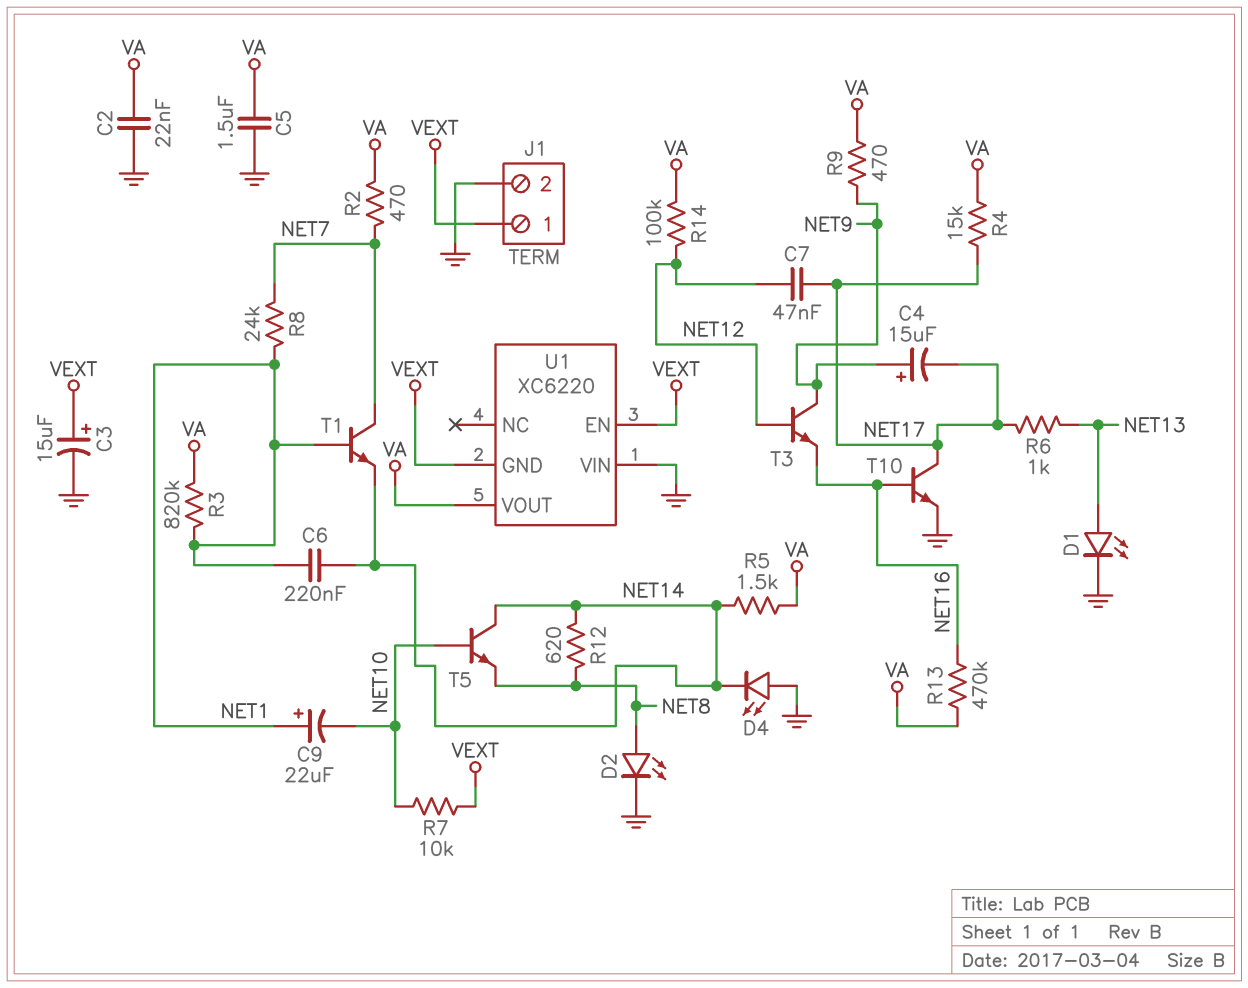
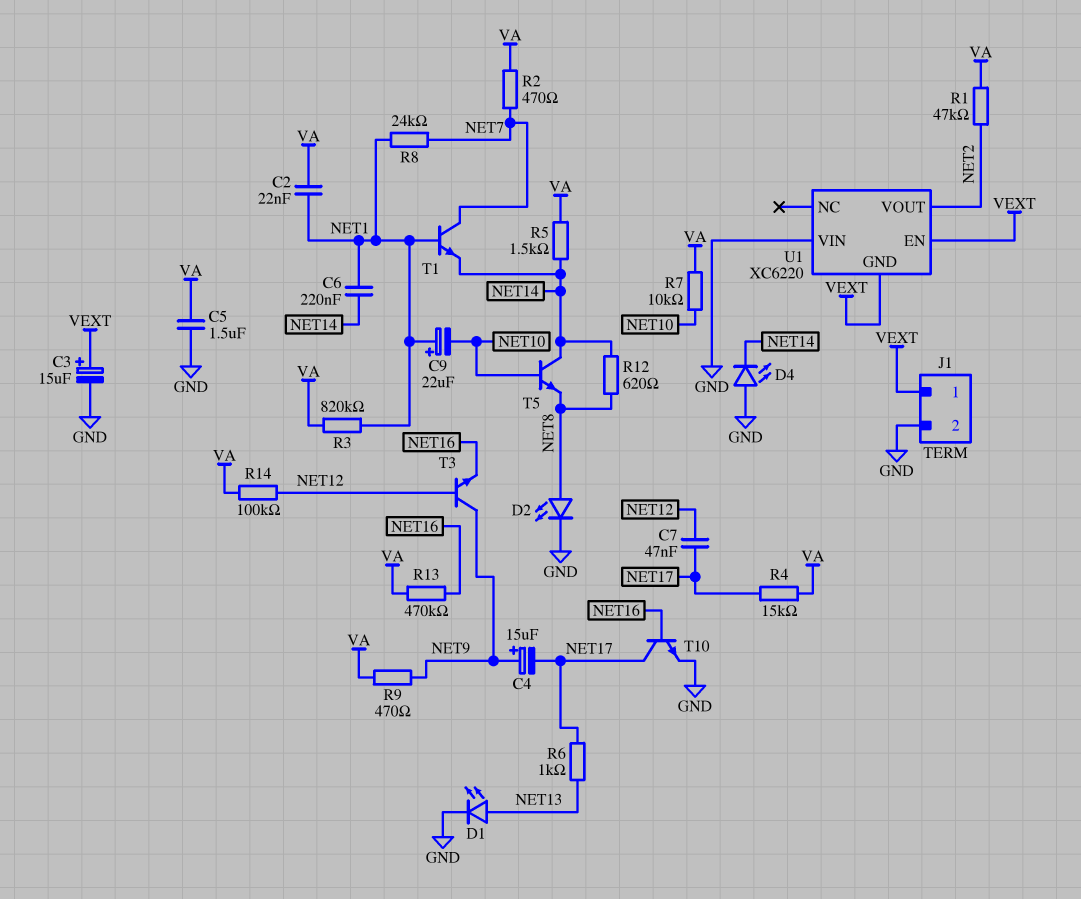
C2: 22nF (GND, VA) -> 22nF (NET1, VA)
R1: none -> 47k (NET2, VA)
R7: 10k (NET10, VEXT) -> 10k (NET10, VA)
U1 pin VOUT: VA -> NET2

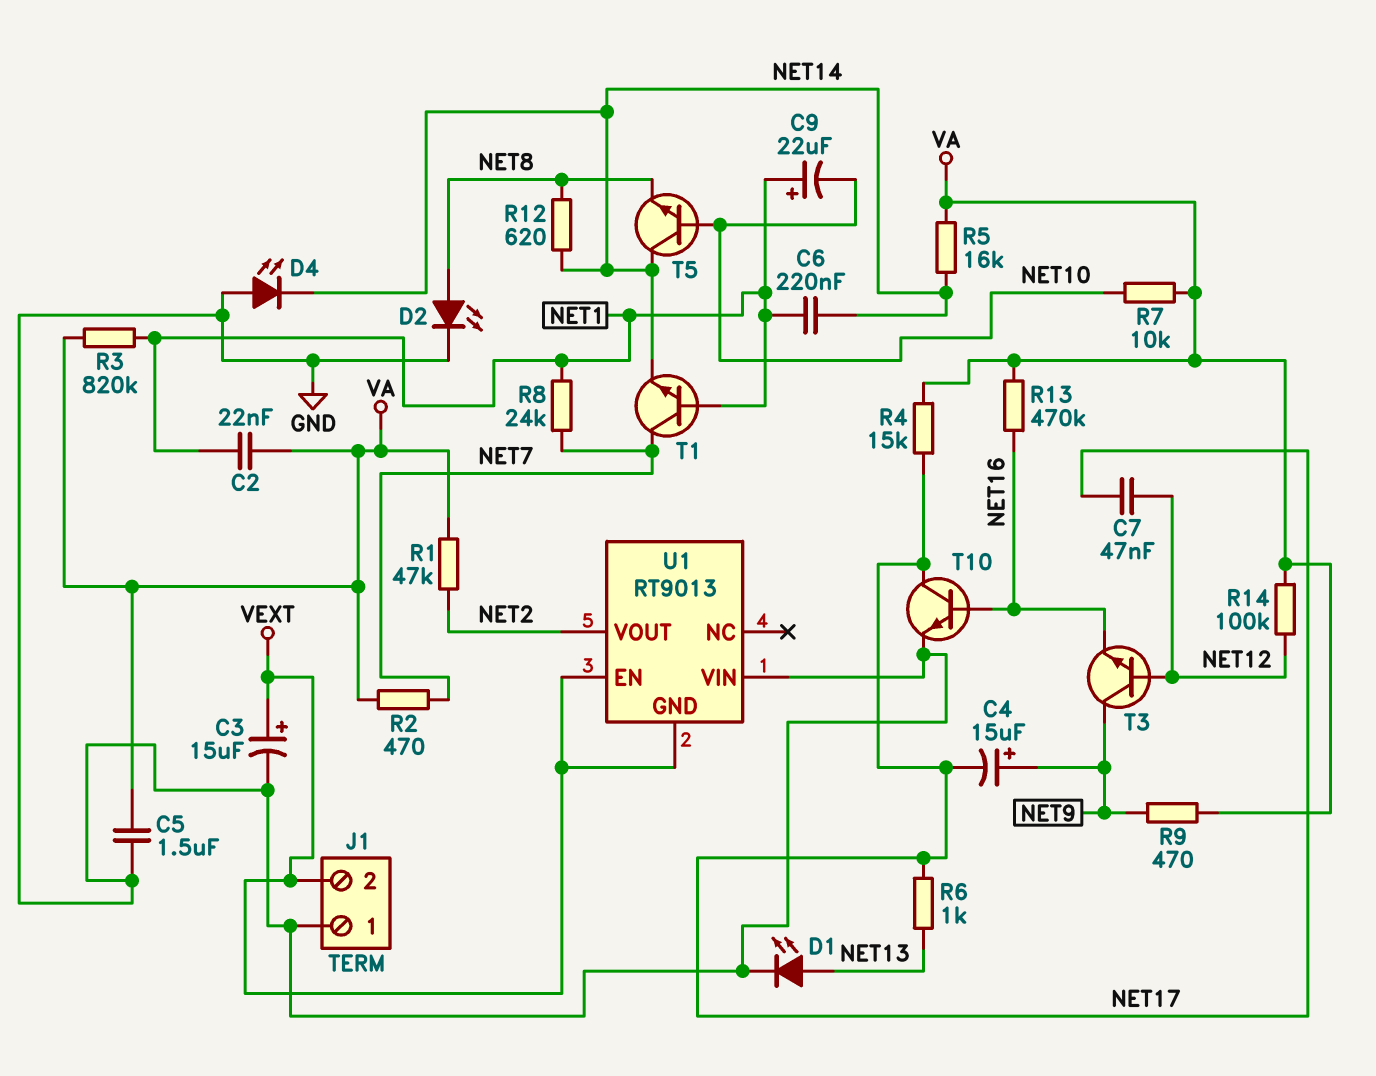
J1 pin 1: VEXT -> GND
J1 pin 2: GND -> VEXT
R5: 1.5k (NET14, VA) -> 16k (NET14, VA)
U1: XC6220 -> RT9013

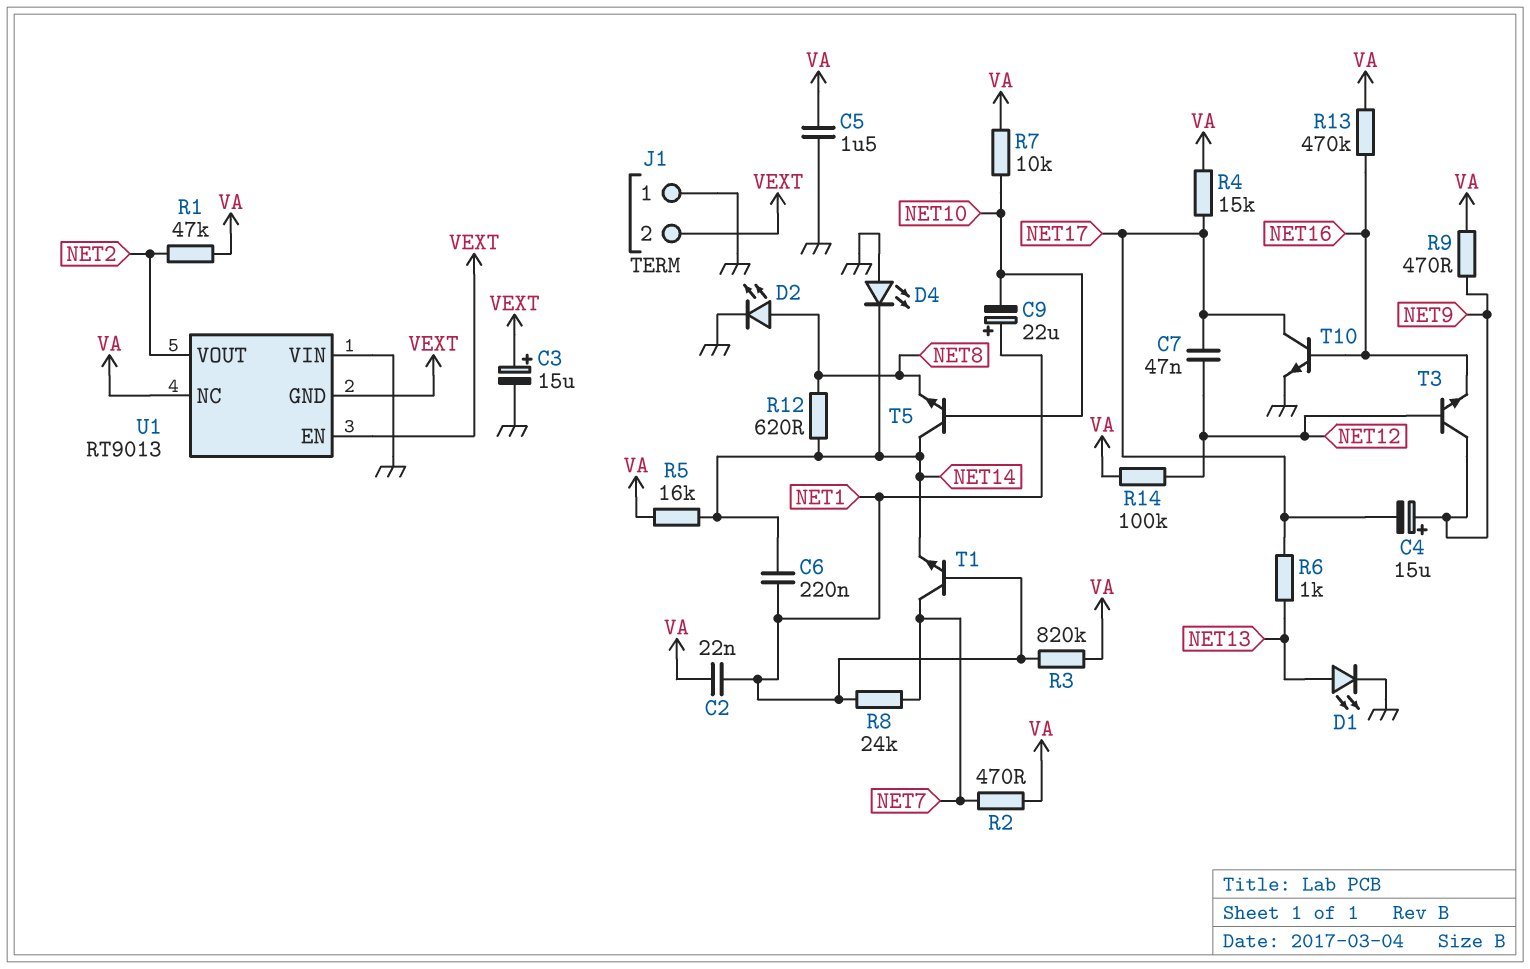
U1 pin NC: none -> VA

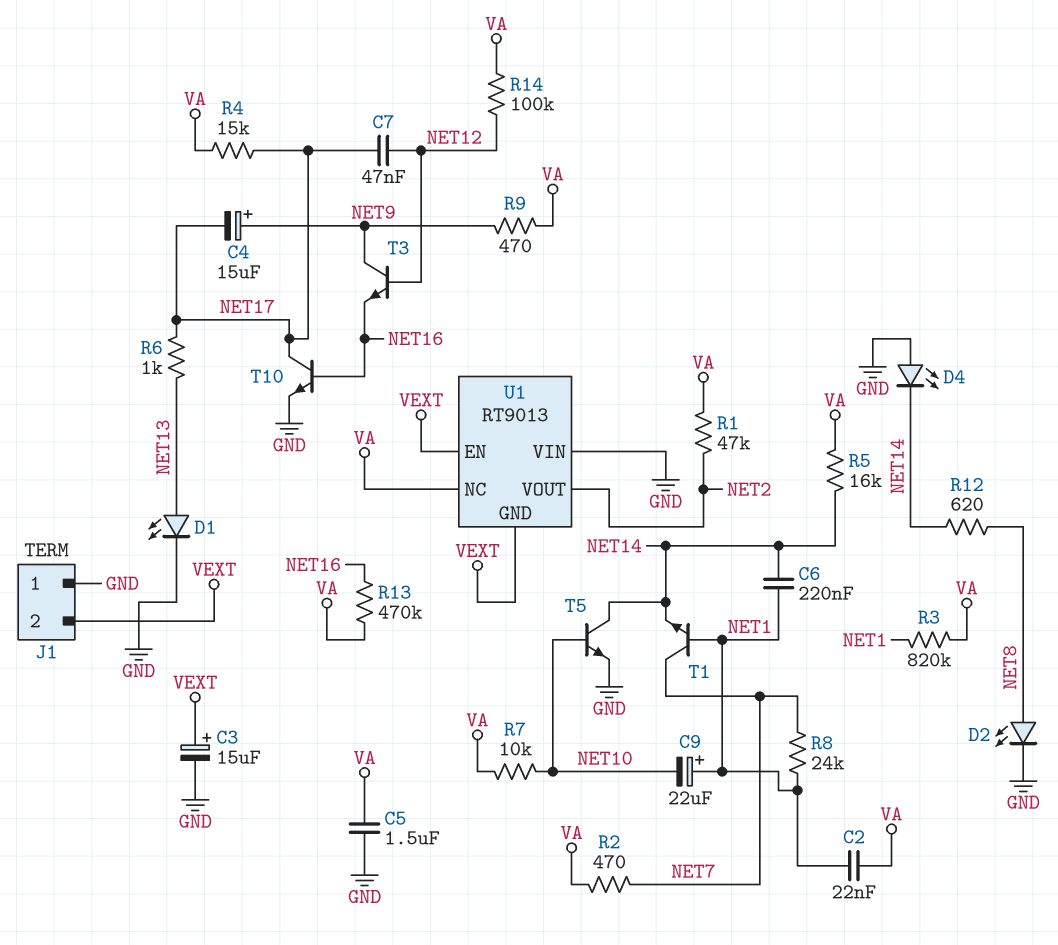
T5: NPN (B NET10, C NET14, E NET8) -> NPN (B NET10, C NET14, E GND)

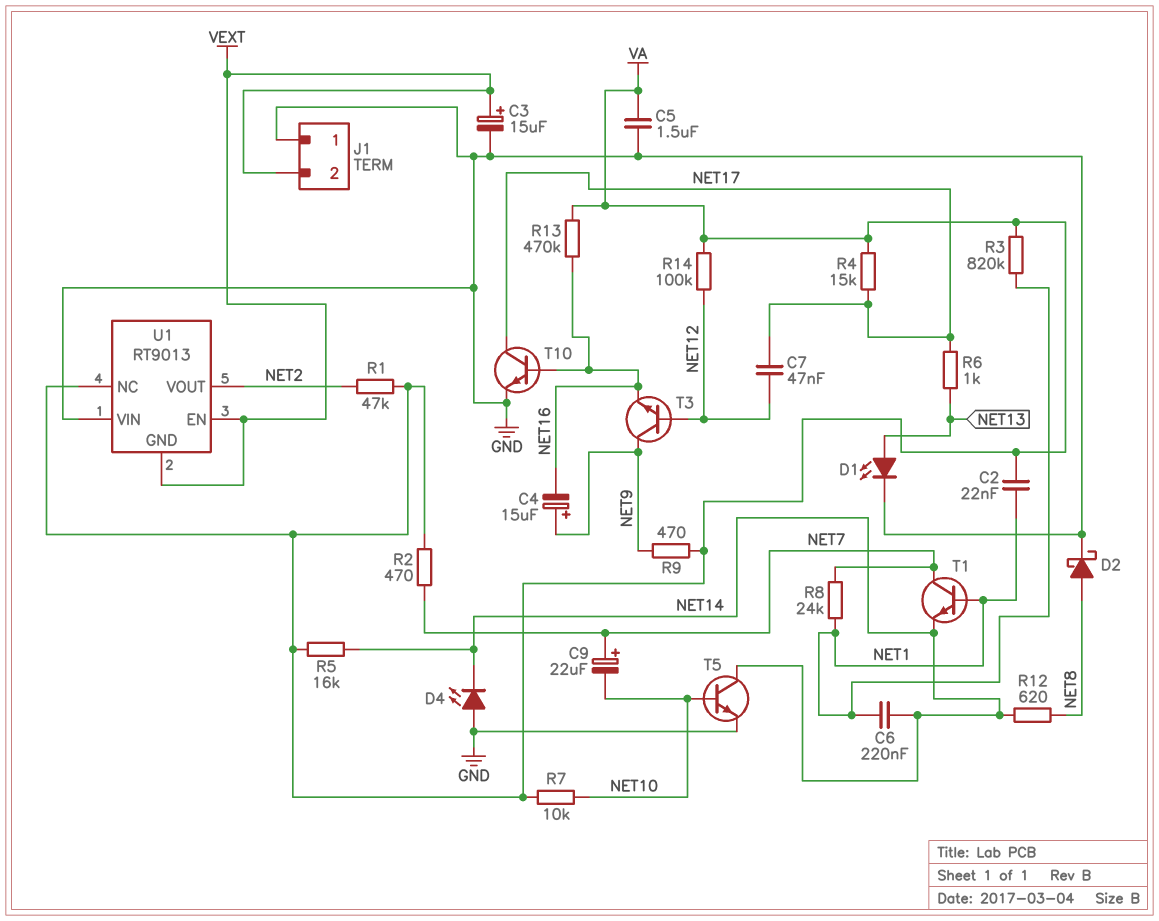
C4: 15uF (plus NET9, minus NET17) -> 15uF (plus NET9, minus NET16)
C9: 22uF (plus NET1, minus NET10) -> 22uF (plus NET7, minus NET10)
D2: LED (A NET8, K GND) -> schottky (A NET8, K GND)

